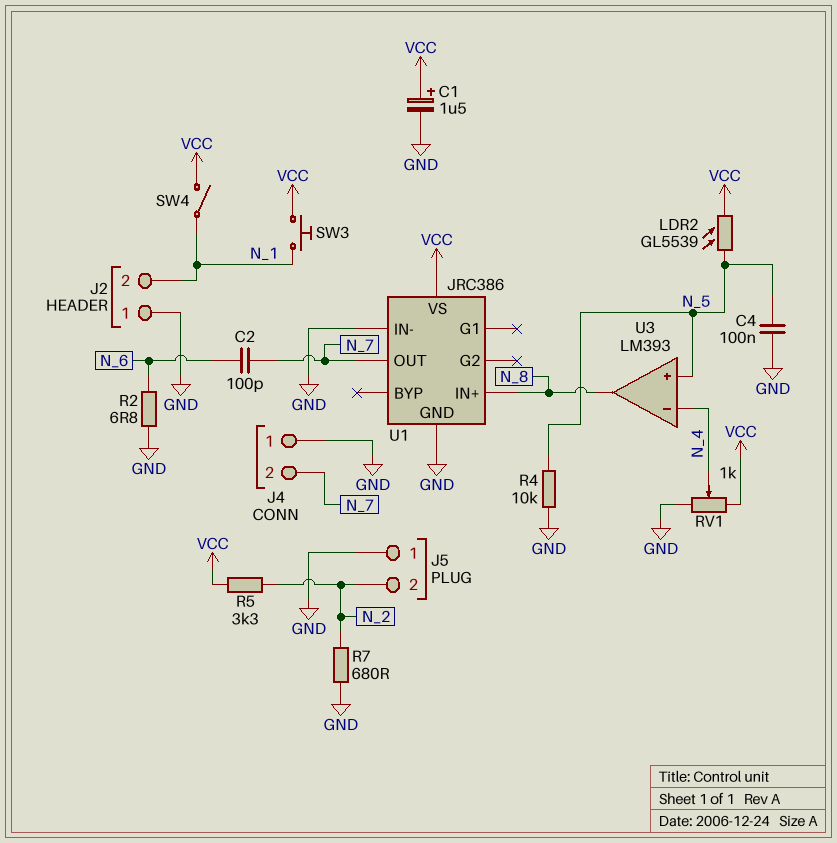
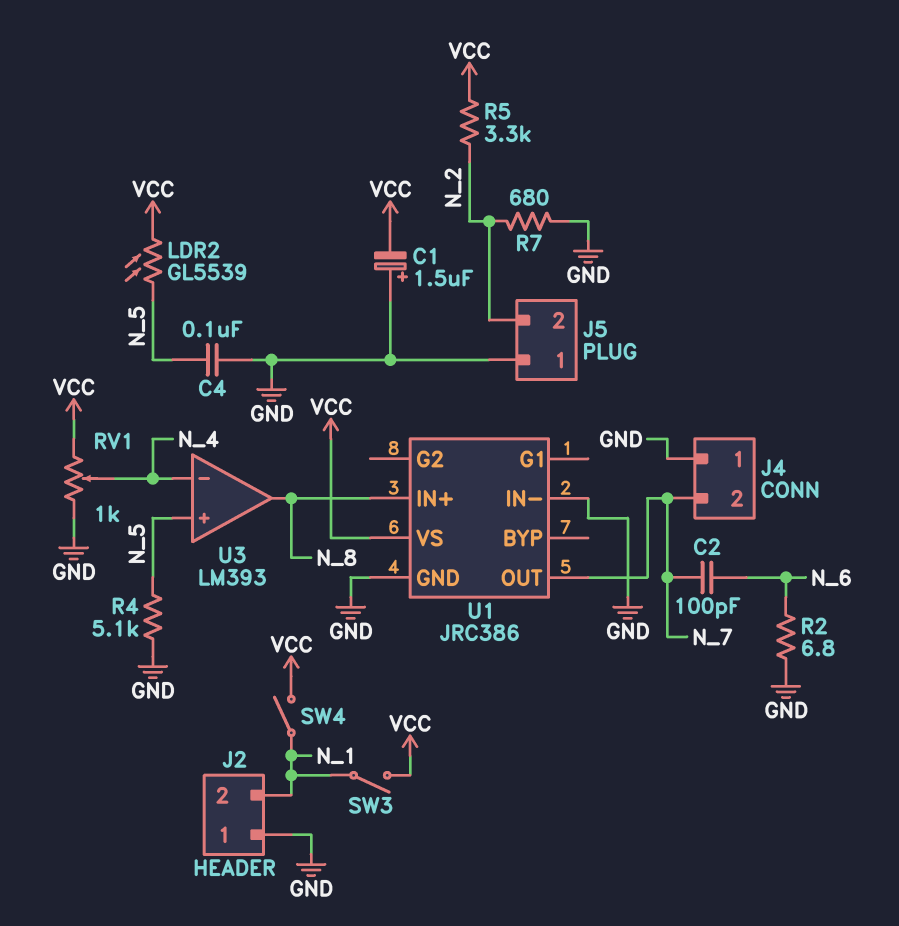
C1: 1.5uF (plus VCC, minus GND) -> 1.5uF (plus GND, minus VCC)
R4: 10k (GND, N_5) -> 5.1k (GND, N_5)
SW3: button (N_1, VCC) -> switch (N_1, VCC)

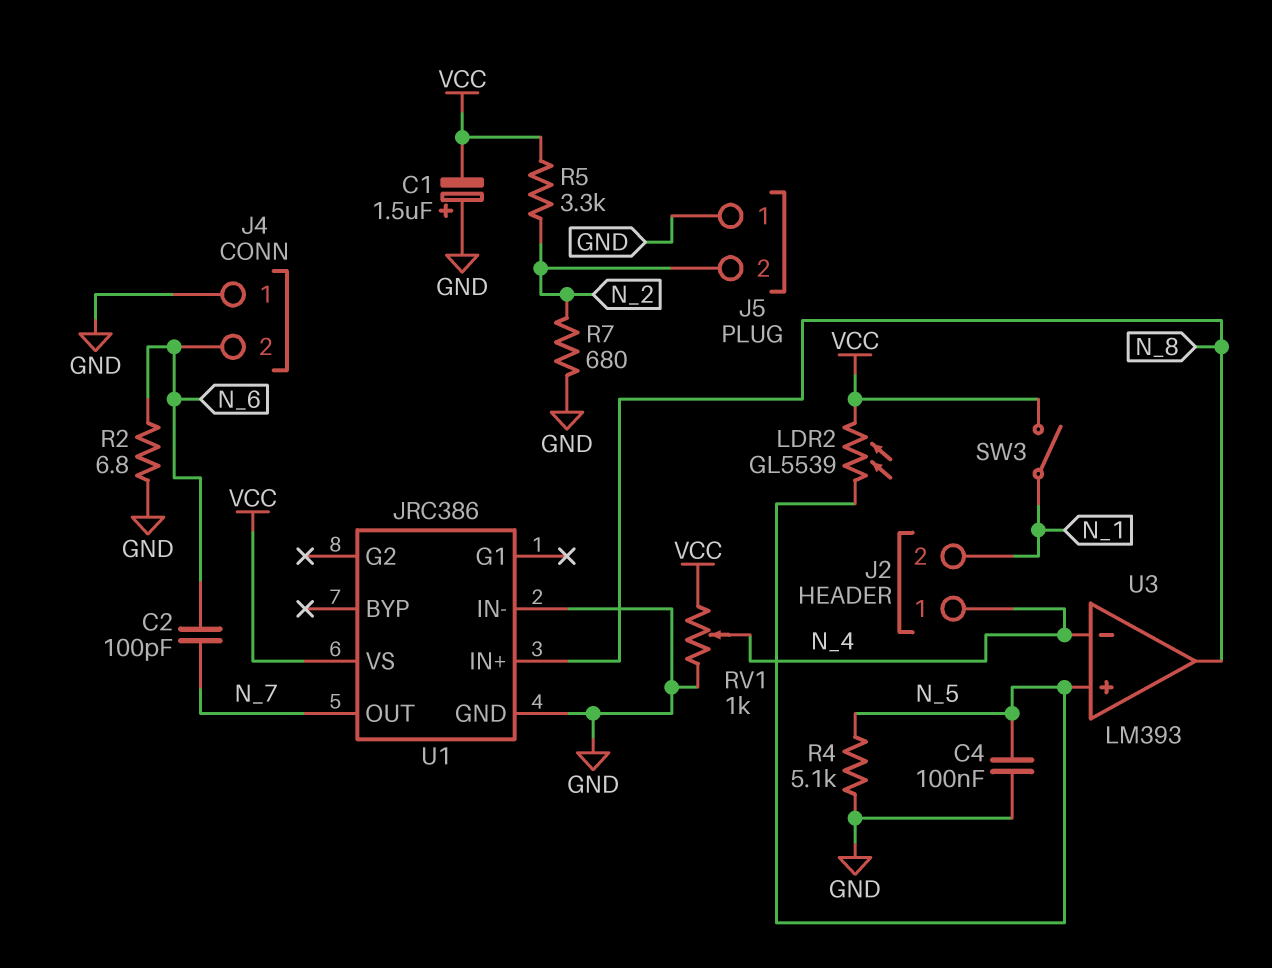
J2 pin 1: GND -> N_4
J4 pin 2: N_7 -> N_6
SW4: switch (N_1, VCC) -> none

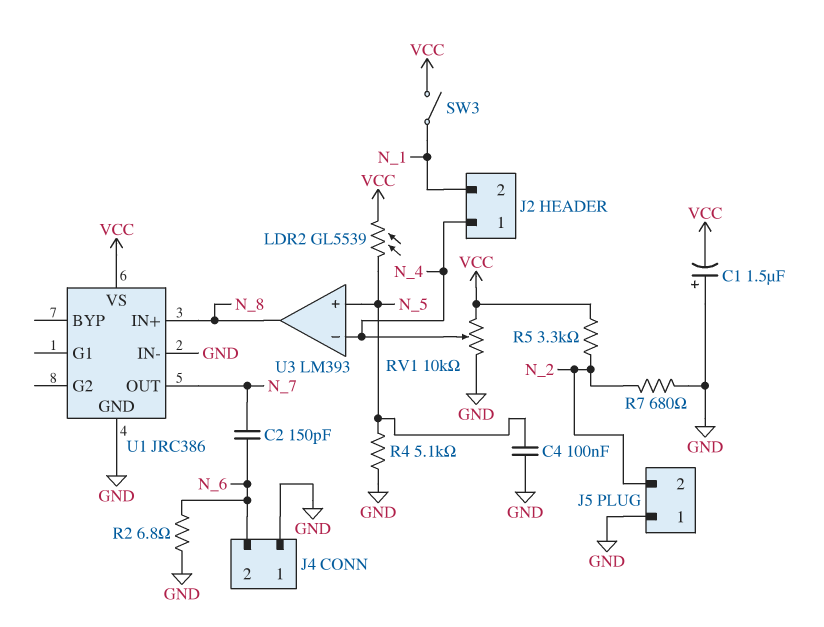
C2: 100pF (N_6, N_7) -> 150pF (N_6, N_7)
RV1: 1k (GND, VCC, wiper N_4) -> 10k (GND, VCC, wiper N_4)

